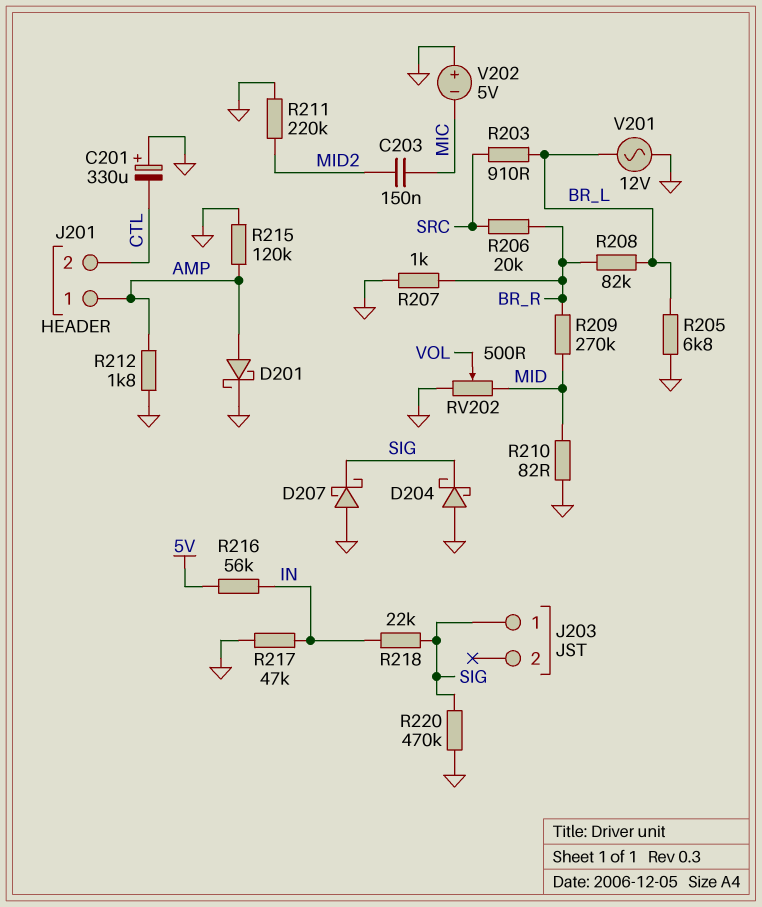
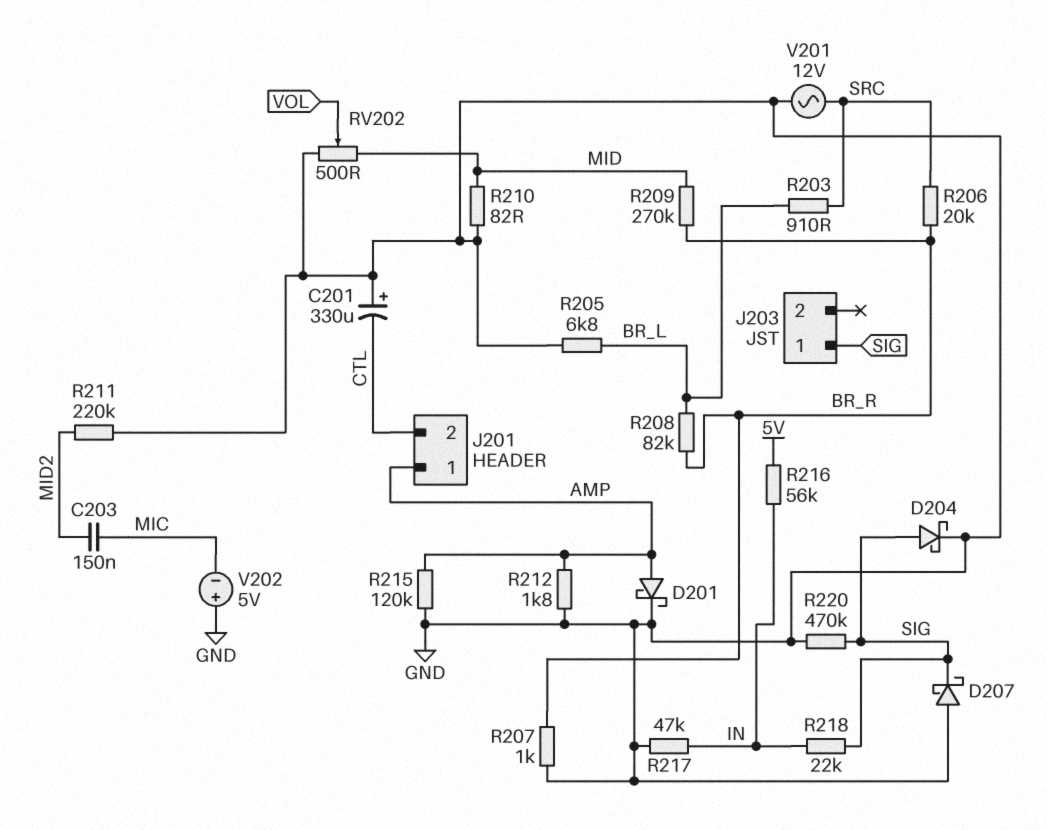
D204: schottky (A GND, K SIG) -> schottky (A SIG, K GND)
V201: AC 12V (BR_L, GND) -> AC 12V (GND, SRC)

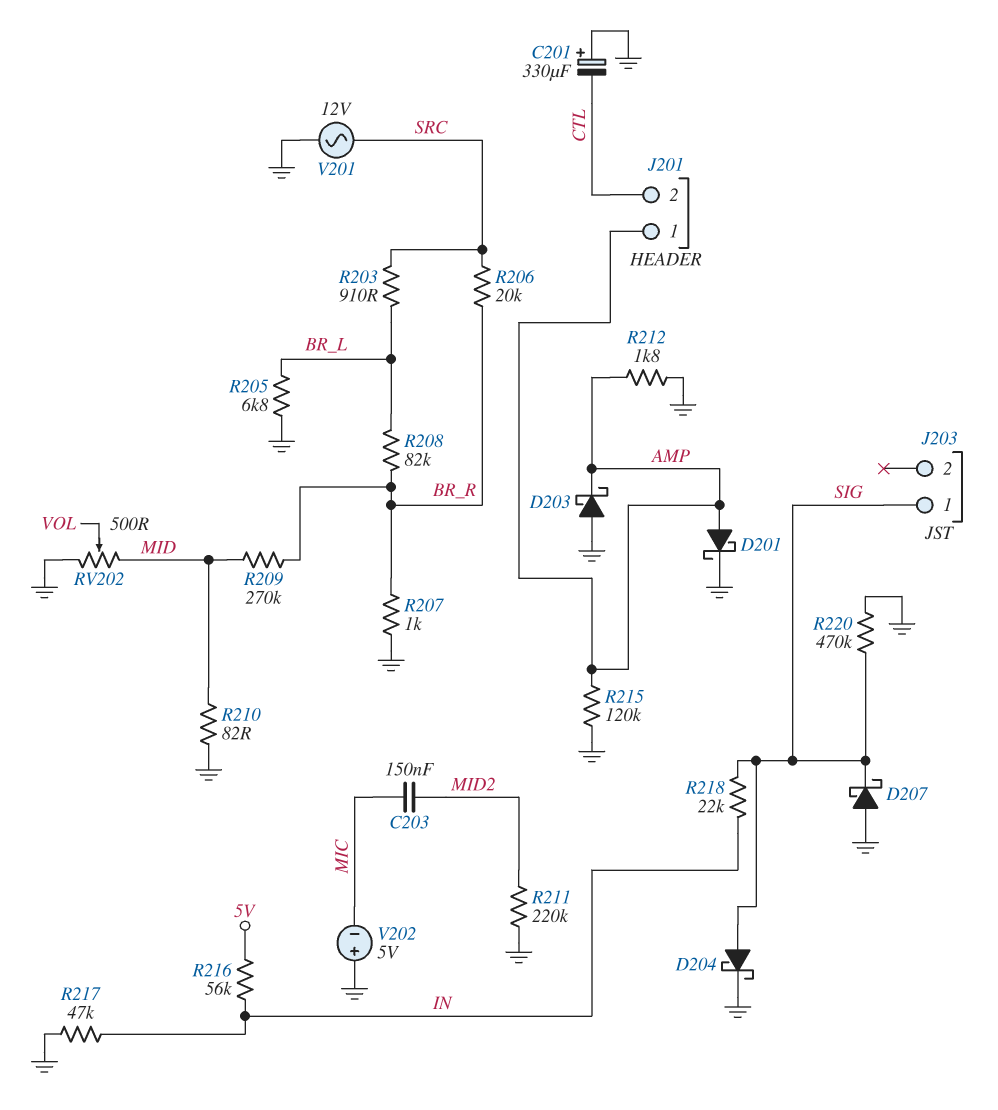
D203: none -> schottky (A GND, K AMP)

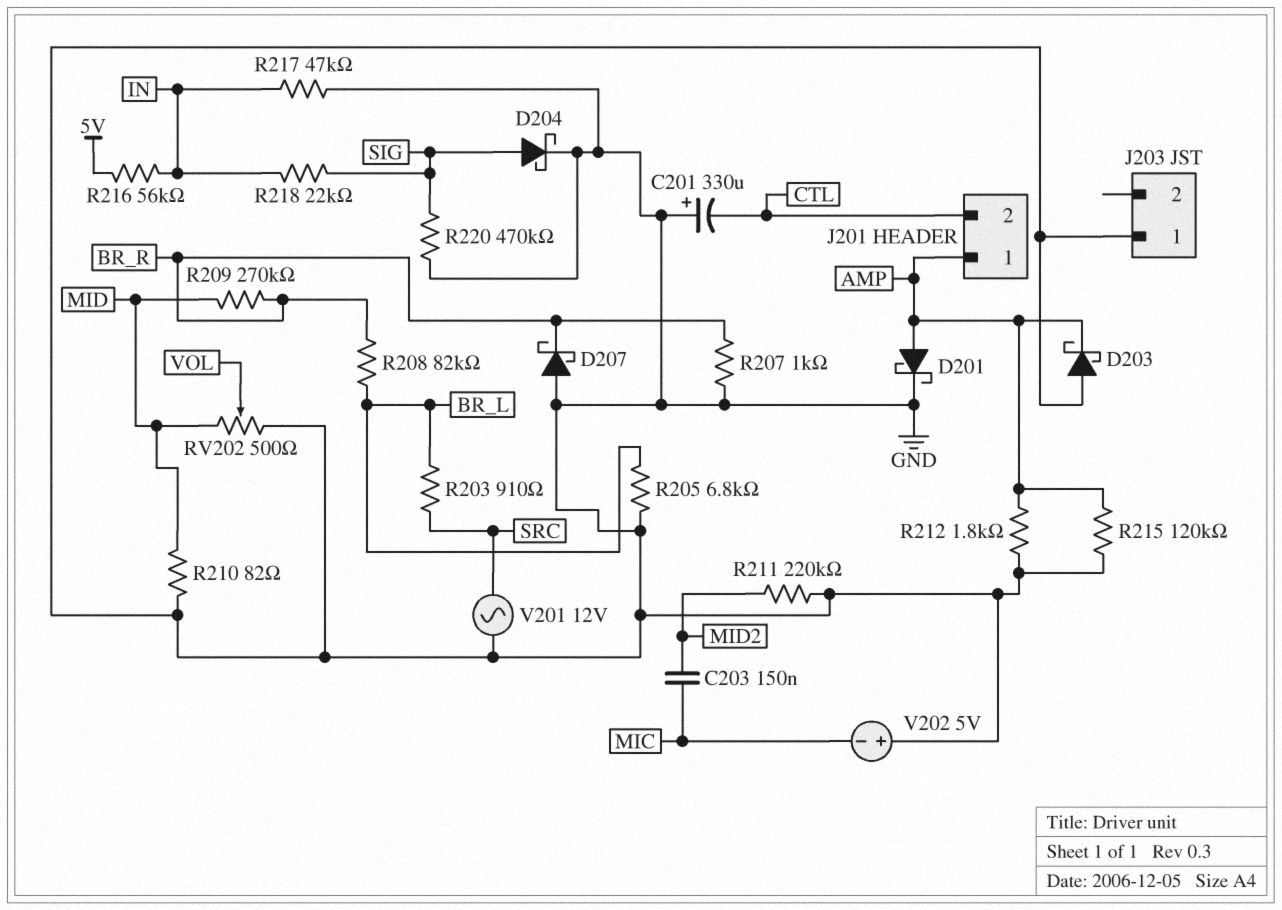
D207: schottky (A GND, K SIG) -> schottky (A GND, K BR_R)
J203 pin 1: SIG -> GND
R206: 20k (BR_R, SRC) -> none

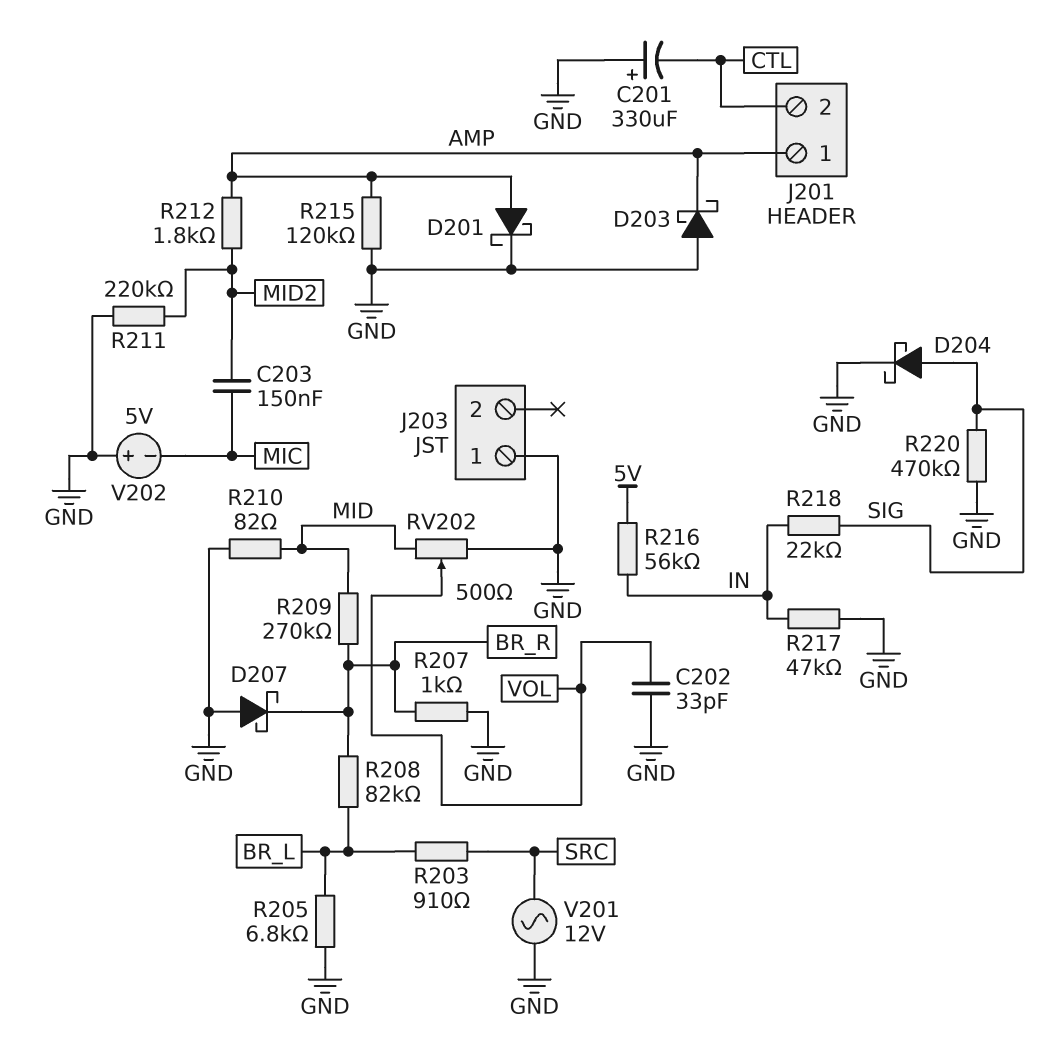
C202: none -> 33pF (GND, VOL)
R212: 1.8k (AMP, GND) -> 1.8k (AMP, MID2)

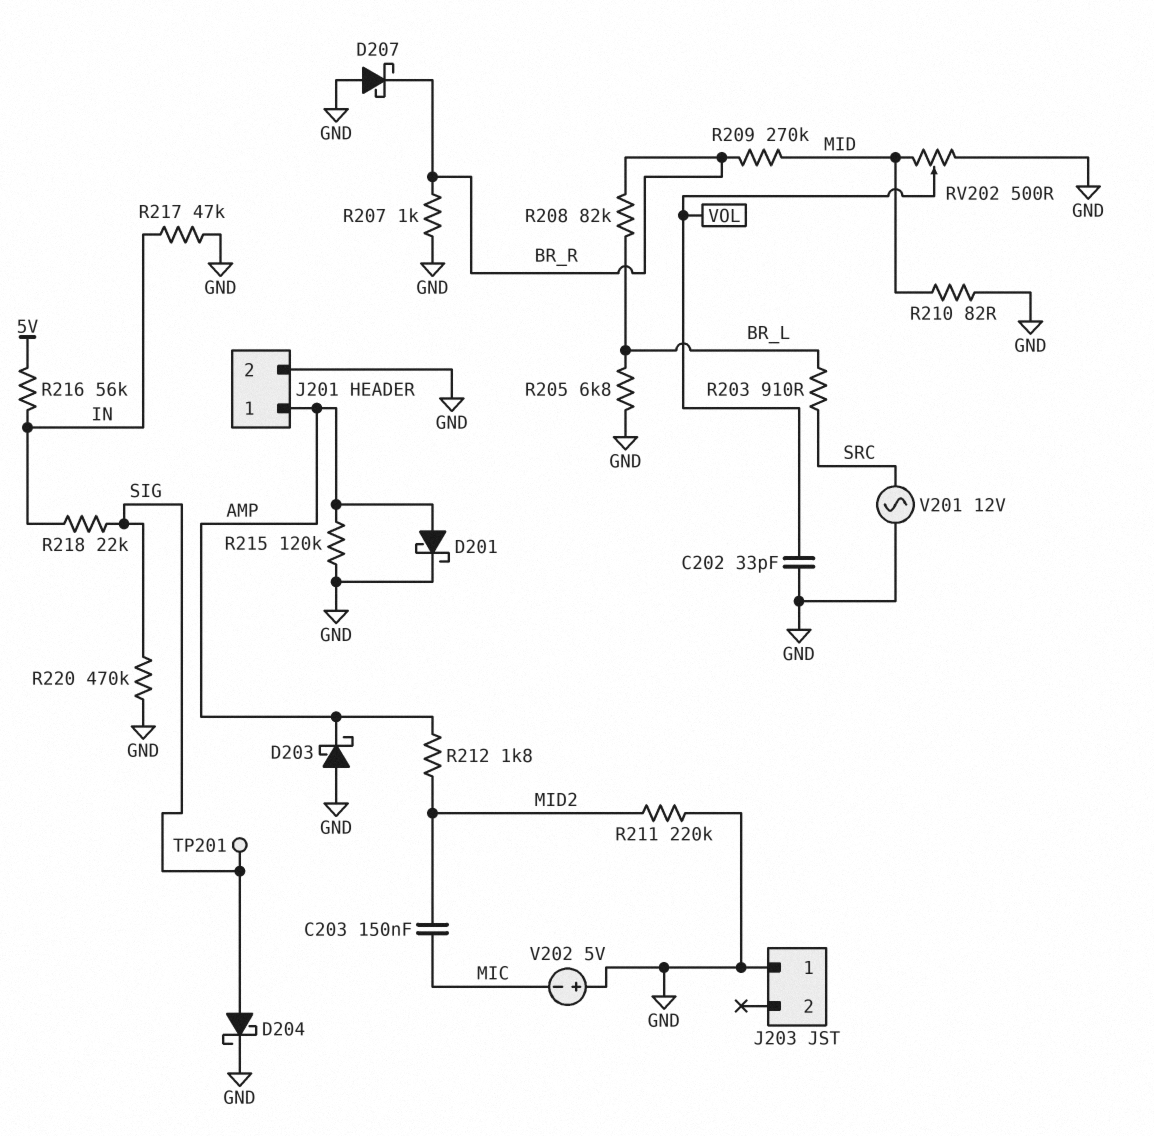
C201: 330uF (plus GND, minus CTL) -> none
J201 pin 2: CTL -> GND
TP201: none -> test point (SIG)

